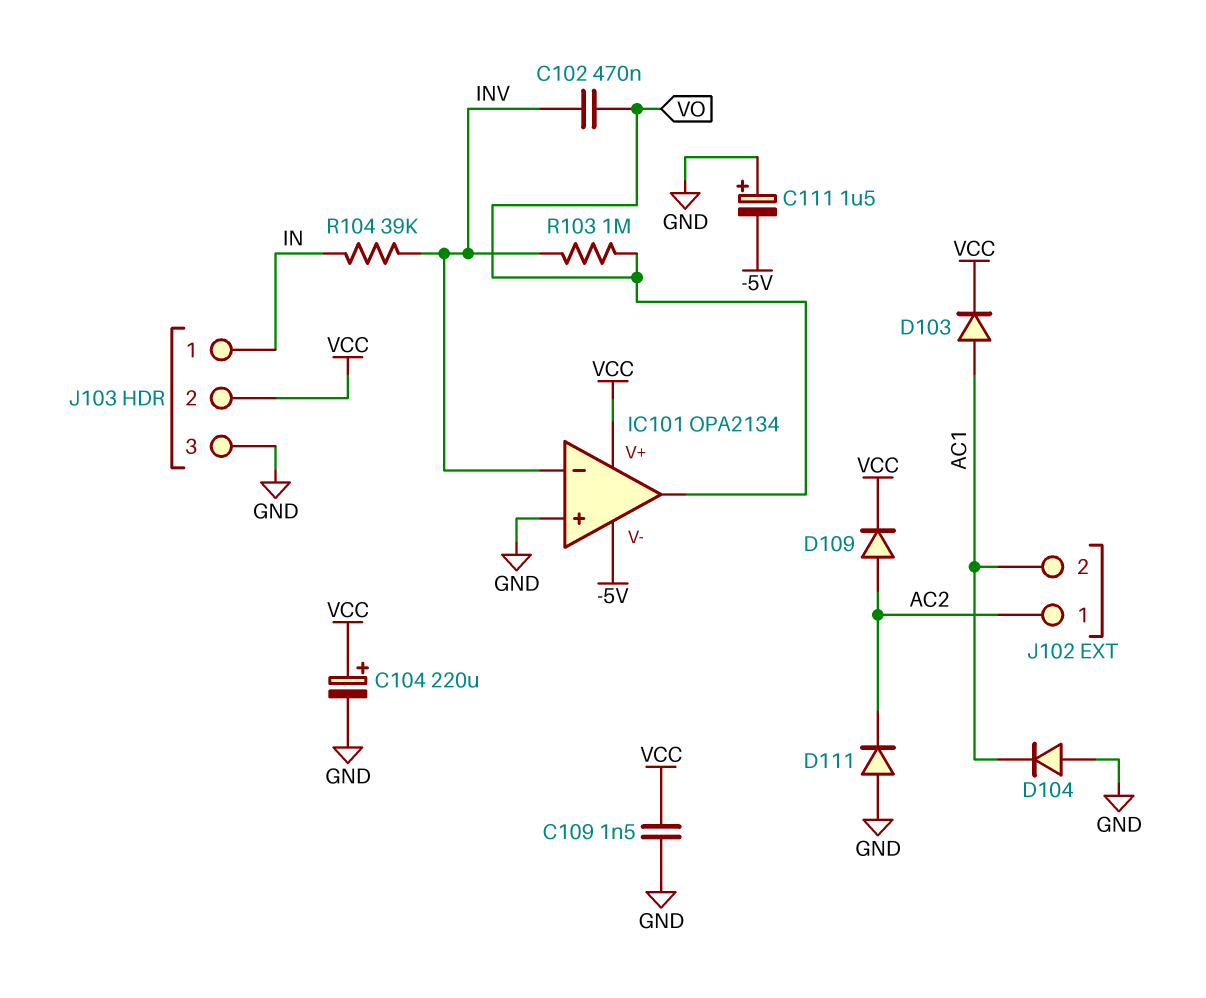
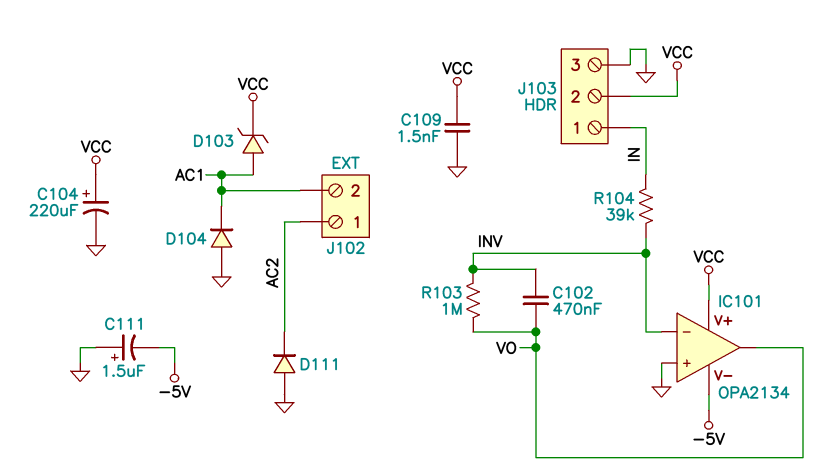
D103: diode (A AC1, K VCC) -> zener (A AC1, K VCC)
D109: diode (A AC2, K VCC) -> none

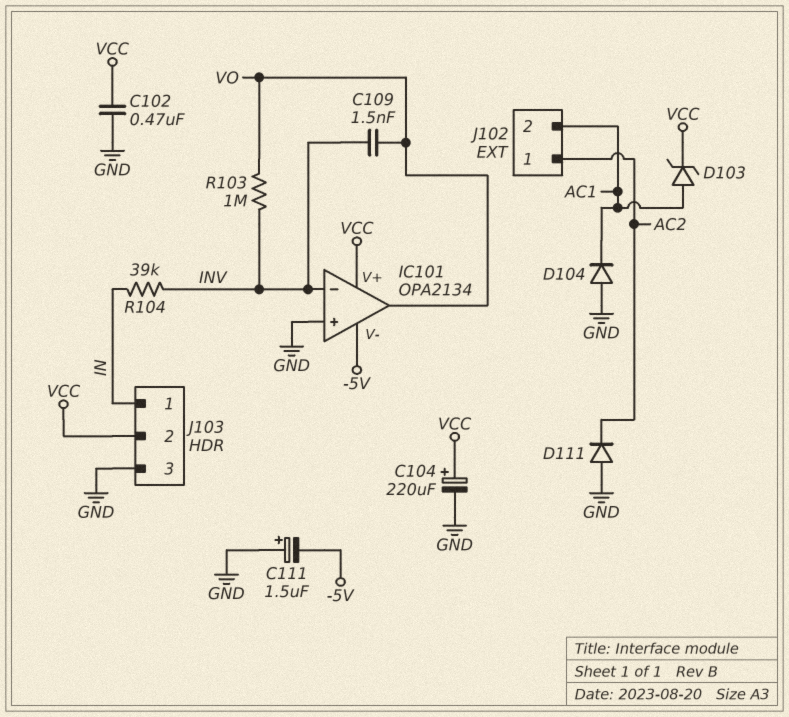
C102: 470nF (INV, VO) -> 470nF (GND, VCC)
C109: 1.5nF (GND, VCC) -> 1.5nF (INV, VO)

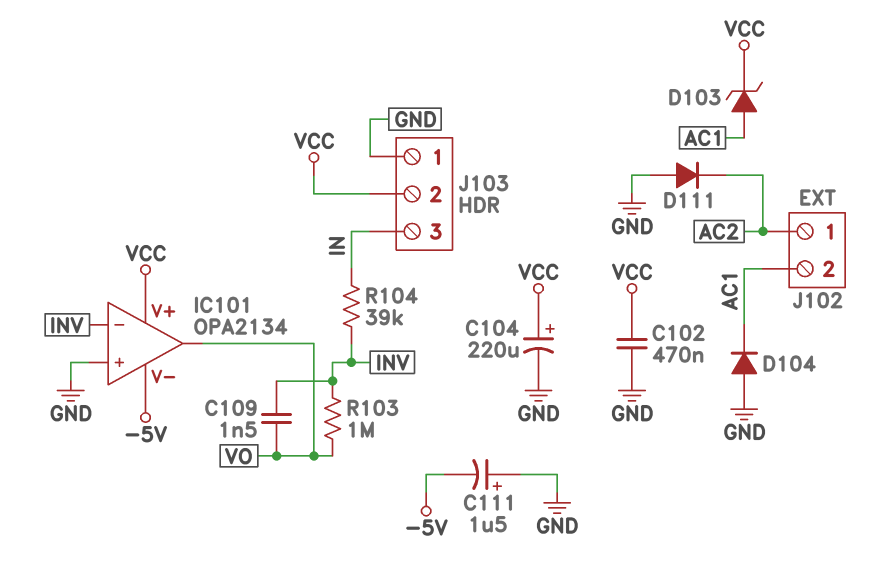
J103 pin 1: IN -> GND
J103 pin 3: GND -> IN

